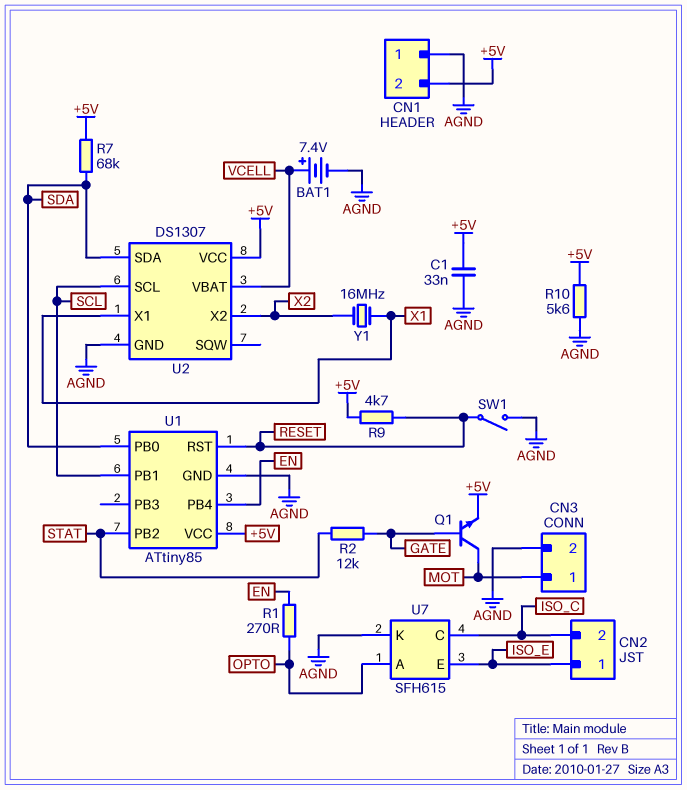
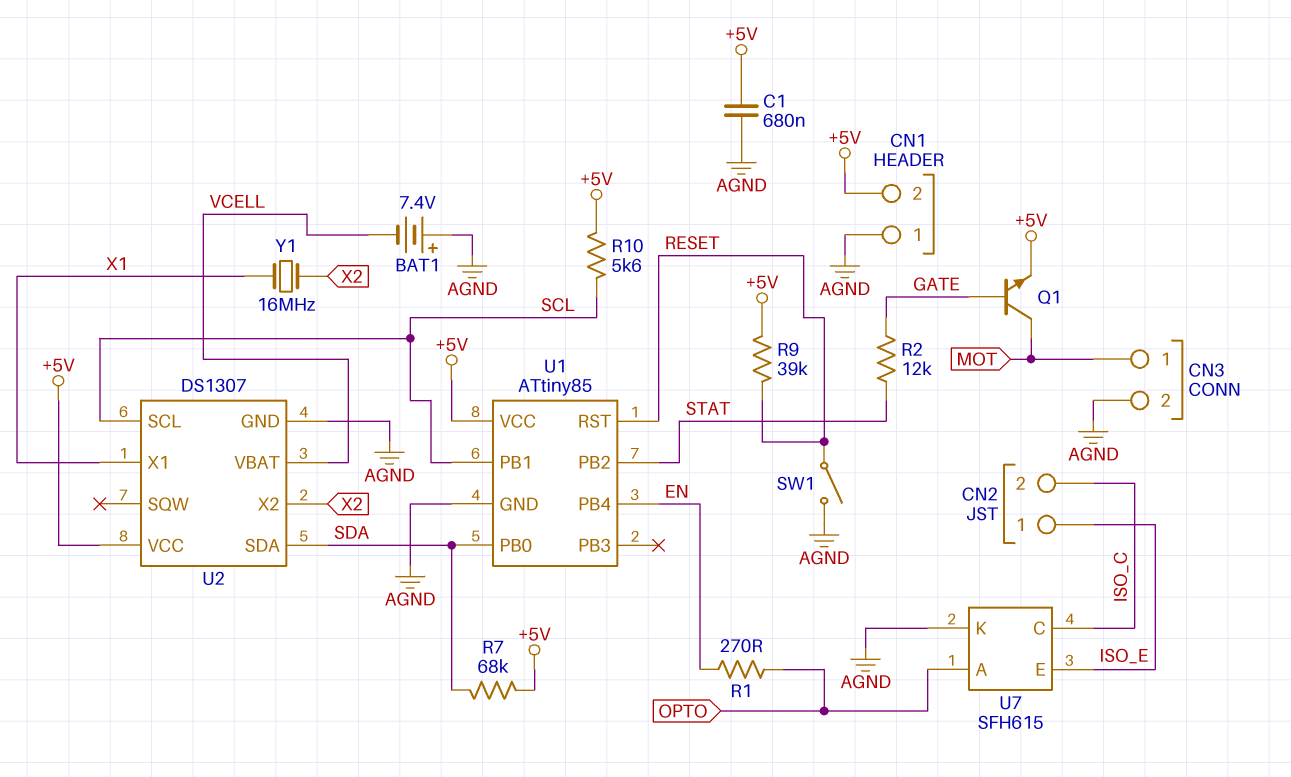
BAT1: 7.4V (plus VCELL, minus AGND) -> 7.4V (plus AGND, minus VCELL)
C1: 33nF (+5V, AGND) -> 680nF (+5V, AGND)
R9: 4.7k (+5V, RESET) -> 39k (+5V, RESET)
R10: 5.6k (+5V, AGND) -> 5.6k (+5V, SCL)

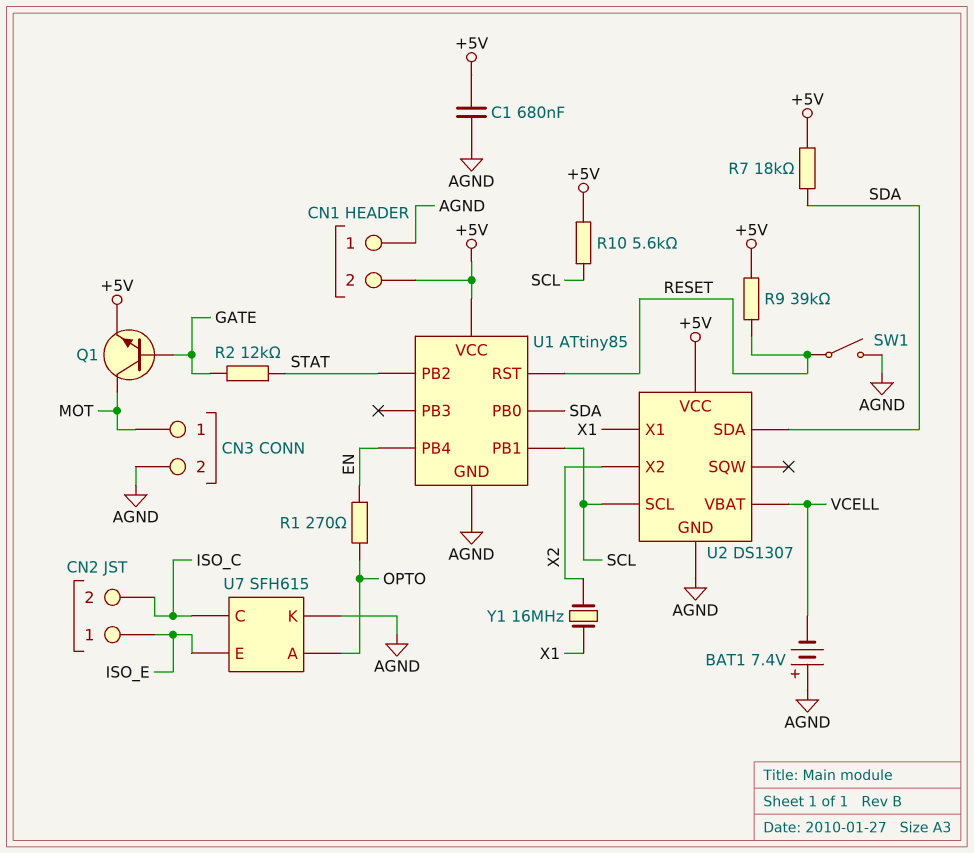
R7: 68k (+5V, SDA) -> 18k (+5V, SDA)

